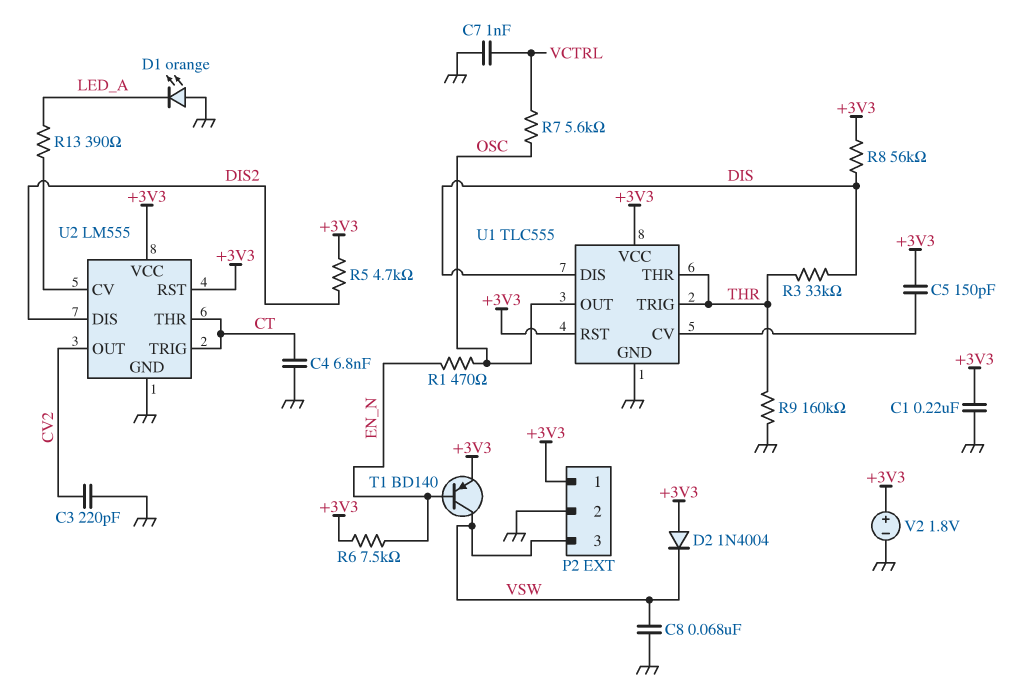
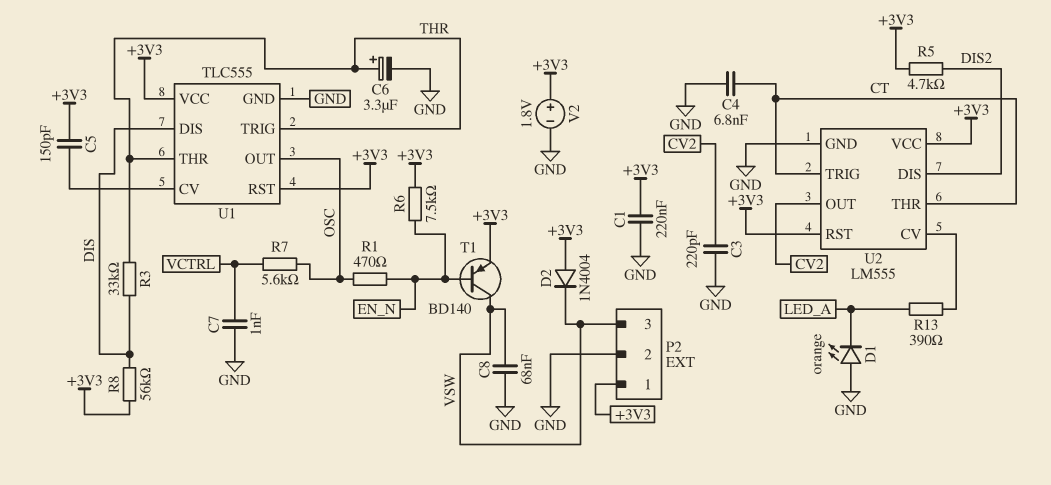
C6: none -> 3.3uF (plus THR, minus GND)
R9: 160k (GND, THR) -> none

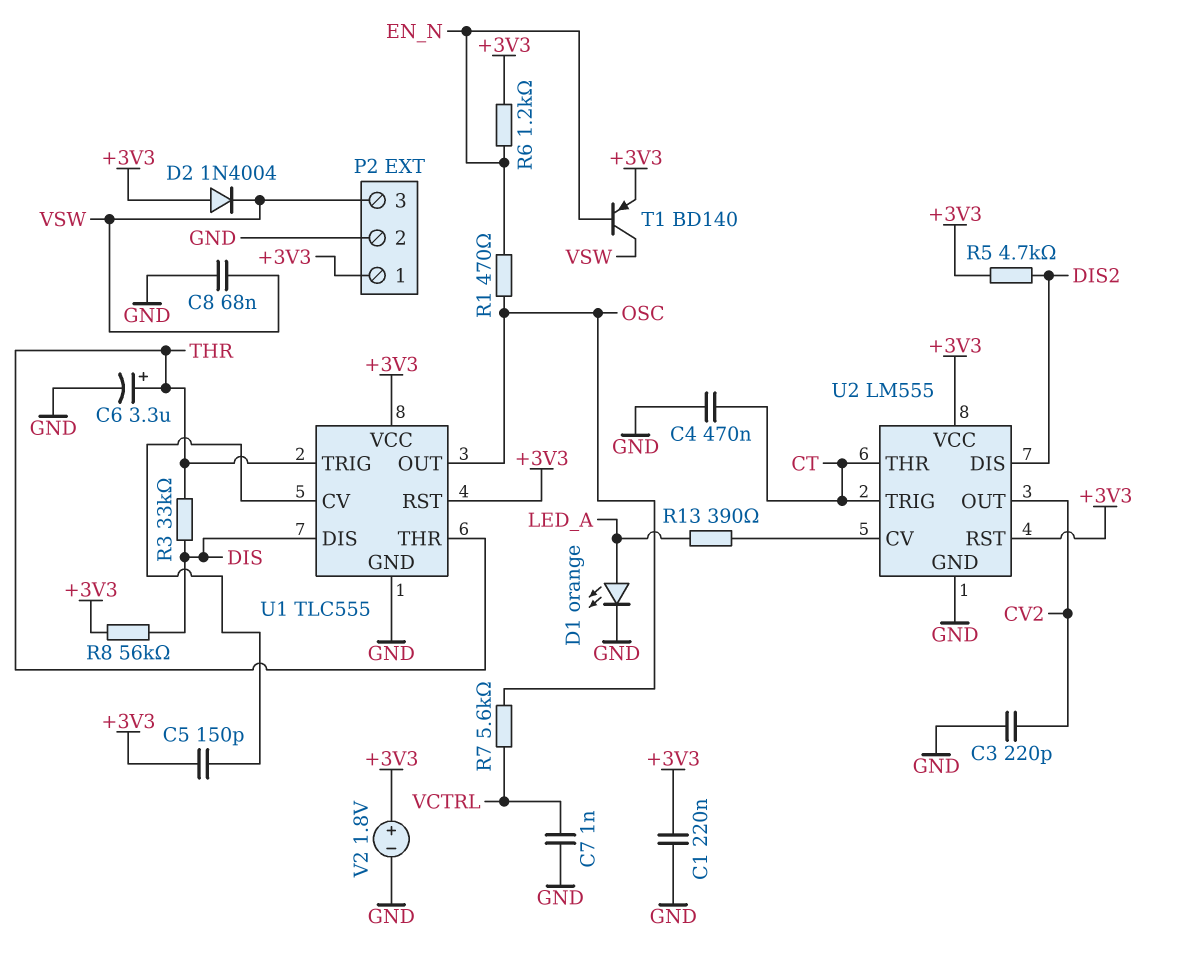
C4: 6.8nF (CT, GND) -> 470nF (CT, GND)
D1: LED orange (A GND, K LED_A) -> LED orange (A LED_A, K GND)
R6: 7.5k (+3V3, EN_N) -> 1.2k (+3V3, EN_N)

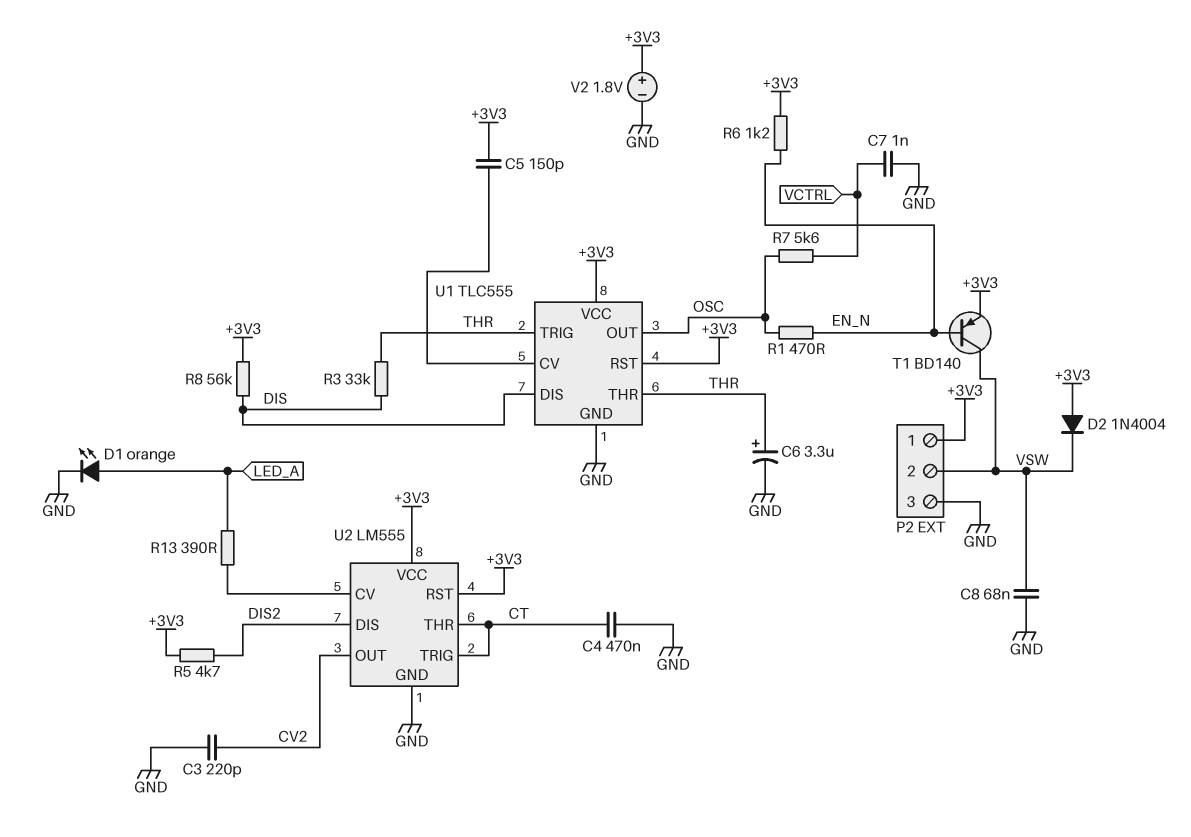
C1: 220nF (+3V3, GND) -> none
P2 pin 2: GND -> VSW
P2 pin 3: VSW -> GND

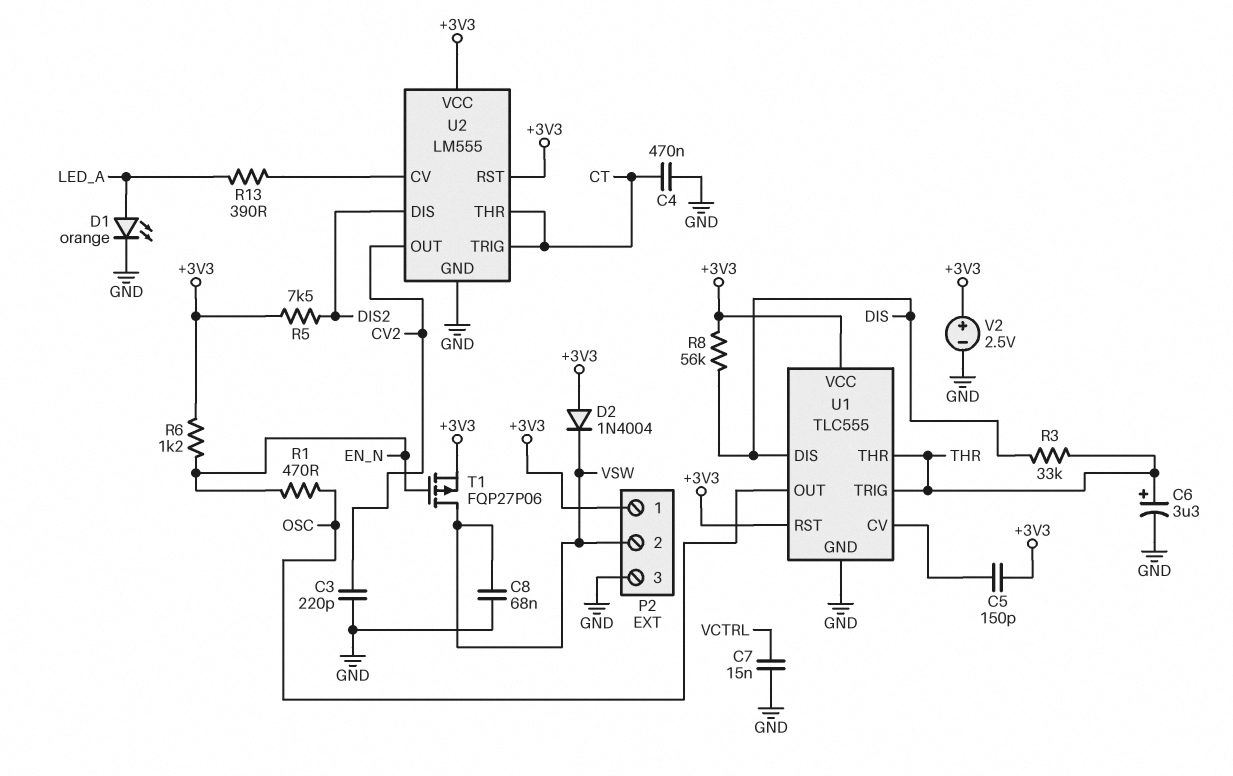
C7: 1nF (GND, VCTRL) -> 15nF (GND, VCTRL)
R5: 4.7k (+3V3, DIS2) -> 7.5k (+3V3, DIS2)
R7: 5.6k (OSC, VCTRL) -> none
T1: PNP BD140 (B EN_N, C VSW, E +3V3) -> PMOS FQP27P06 (G EN_N, D VSW, S +3V3)
V2: 1.8V (plus +3V3, minus GND) -> 2.5V (plus +3V3, minus GND)

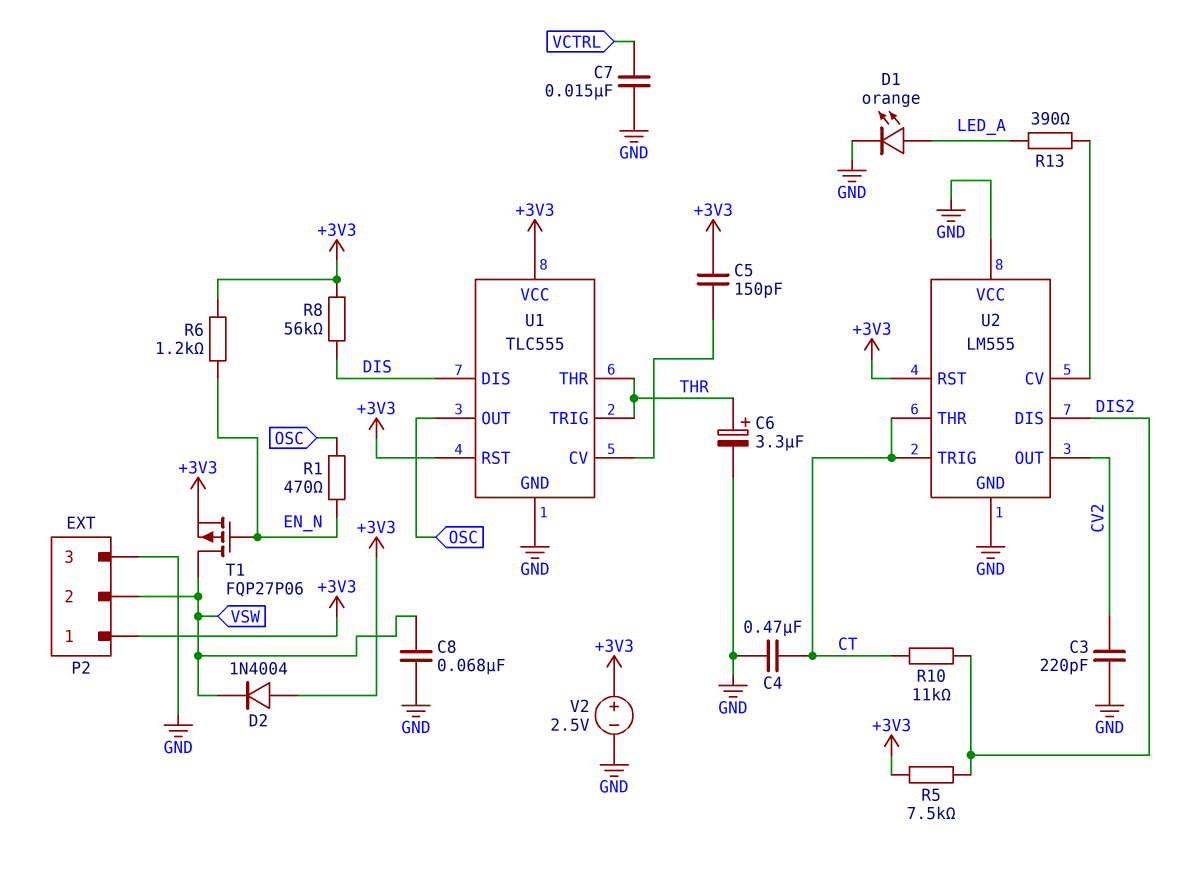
R3: 33k (DIS, THR) -> none
R10: none -> 11k (CT, DIS2)
U2 pin VCC: +3V3 -> GND

